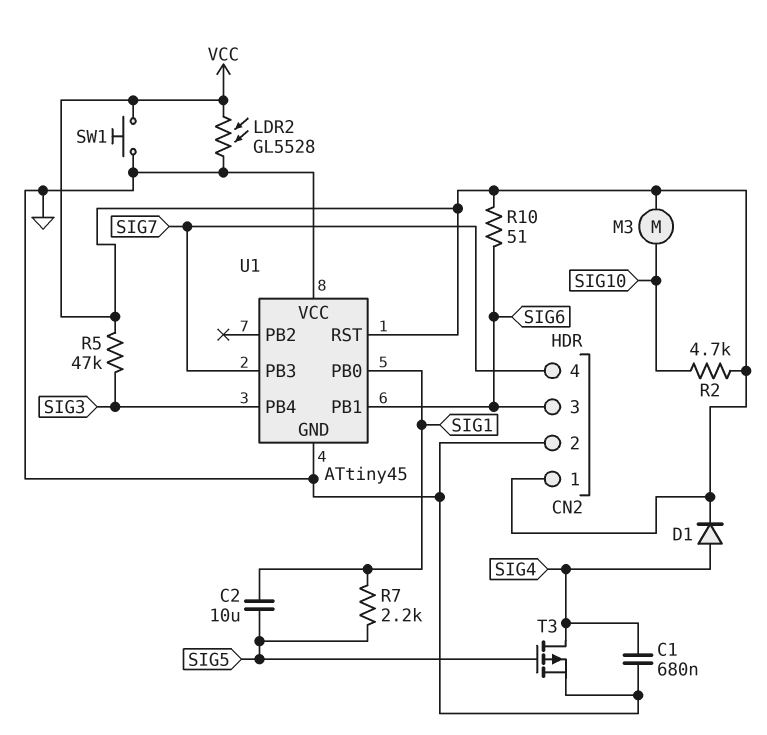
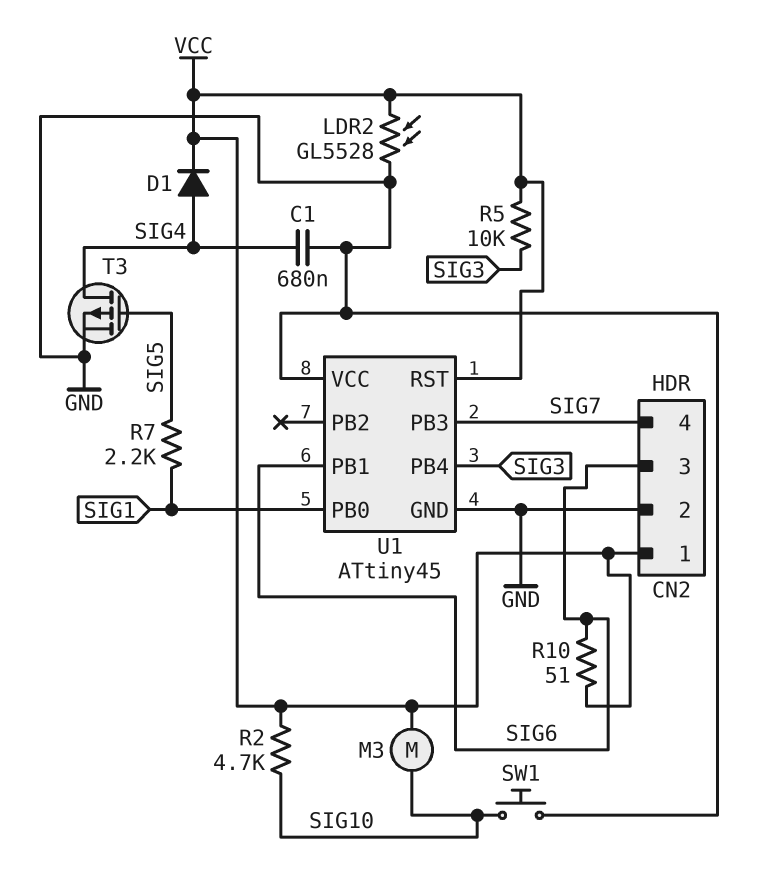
C2: 10uF (SIG1, SIG5) -> none
R5: 47k (SIG3, VCC) -> 10k (SIG3, VCC)
SW1: button (GND, VCC) -> button (GND, SIG10)

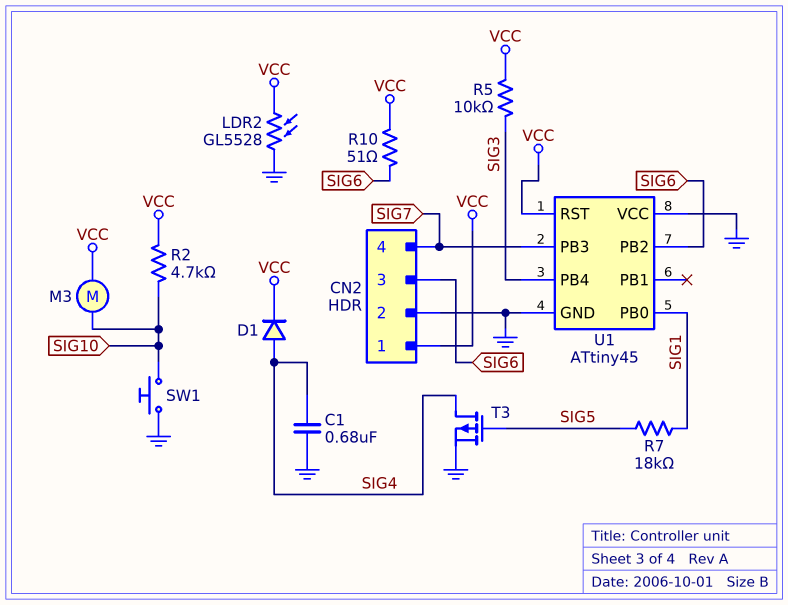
R7: 2.2k (SIG1, SIG5) -> 18k (SIG1, SIG5)
U1 pin PB1: SIG6 -> none
U1 pin PB2: none -> SIG6

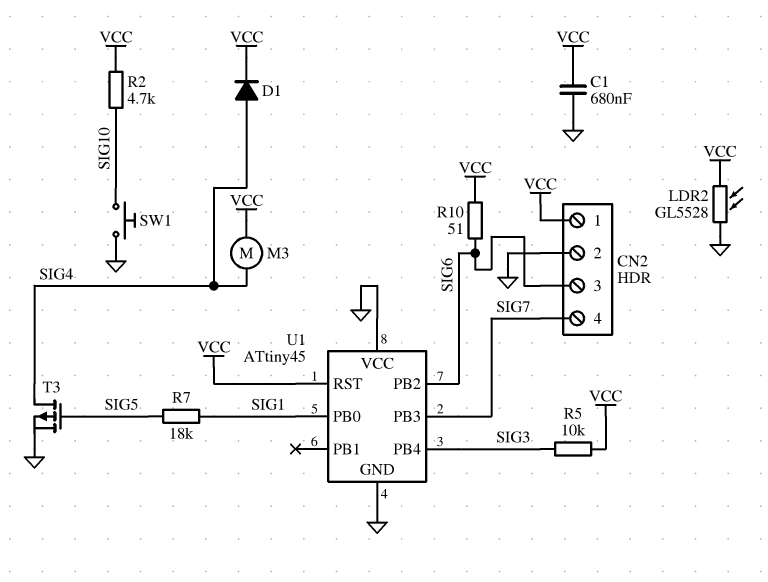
C1: 680nF (GND, SIG4) -> 680nF (GND, VCC)
M3: motor (SIG10, VCC) -> motor (SIG4, VCC)

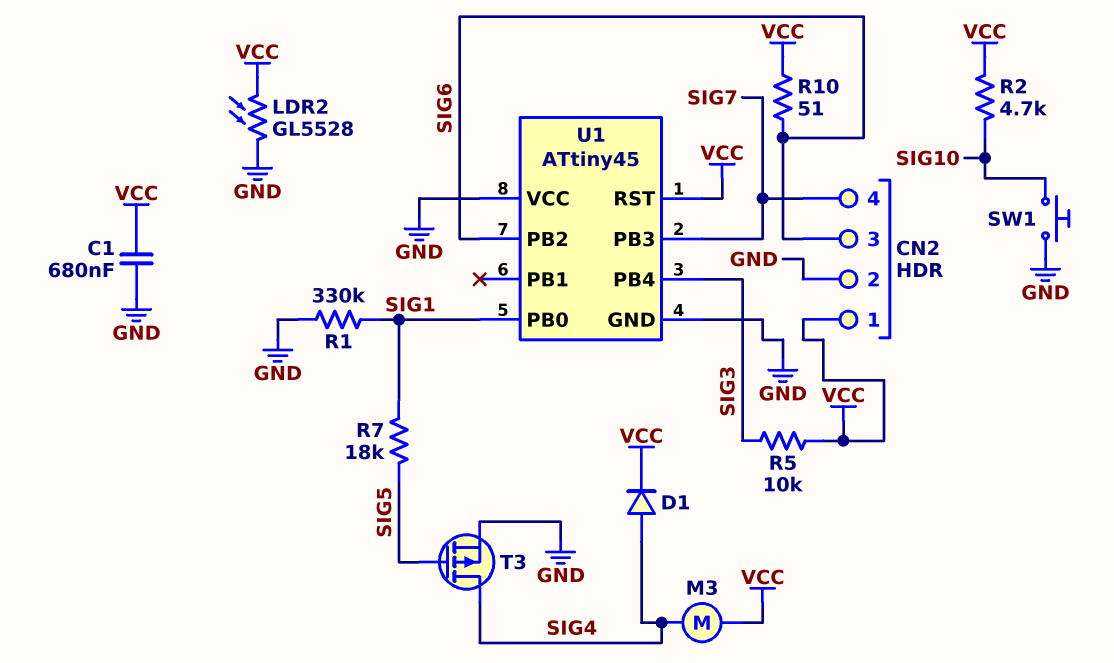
R1: none -> 330k (GND, SIG1)

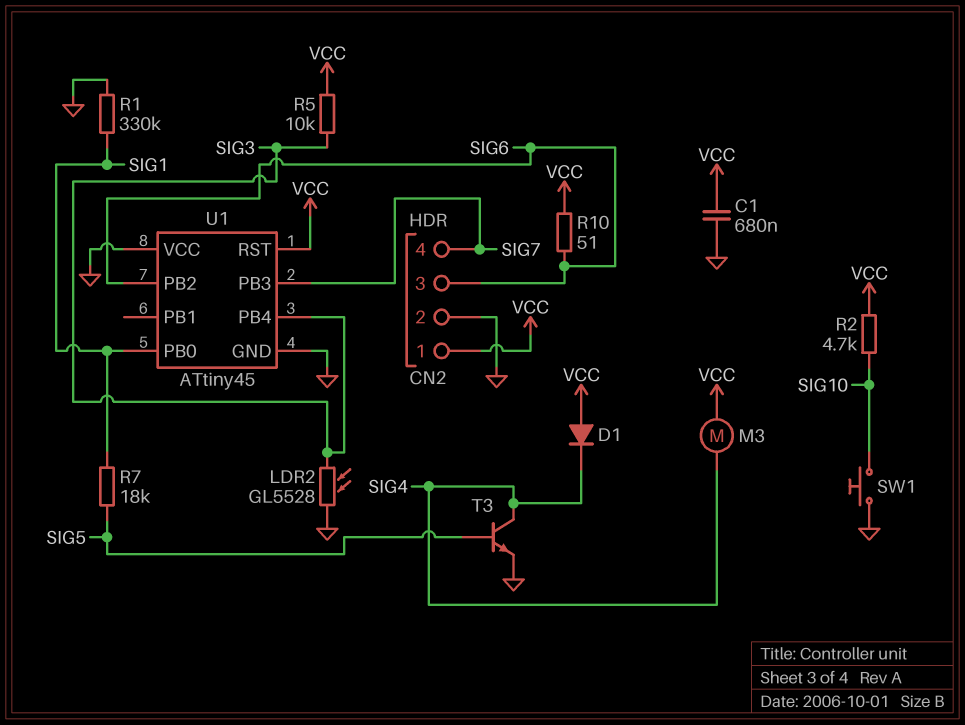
D1: diode (A SIG4, K VCC) -> diode (A VCC, K SIG4)
LDR2: GL5528 (GND, VCC) -> GL5528 (GND, SIG3)
T3: PMOS (G SIG5, D SIG4, S GND) -> NPN (B SIG5, C SIG4, E GND)

